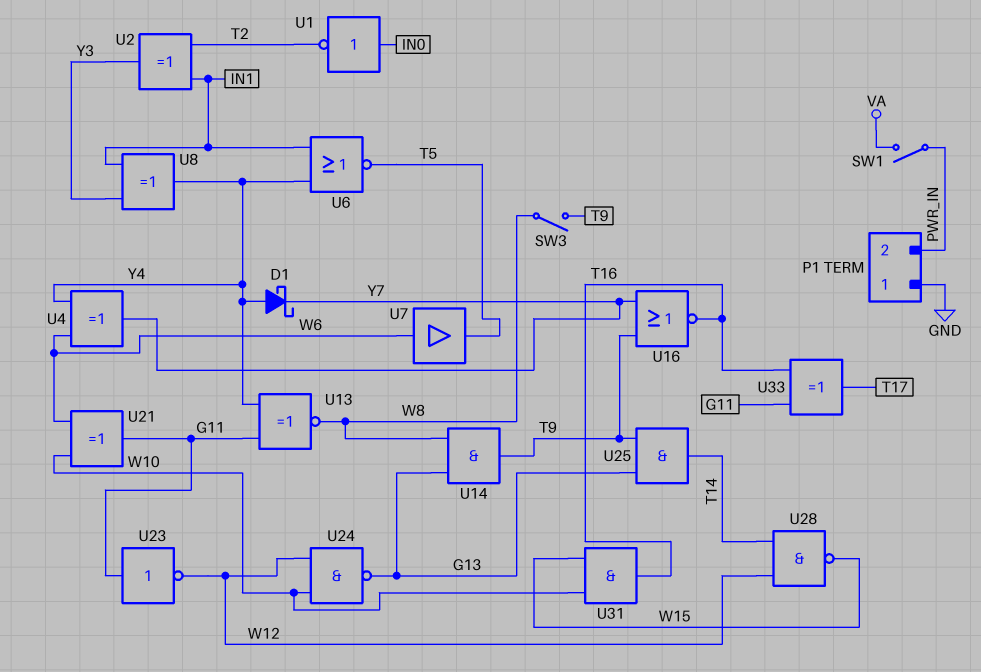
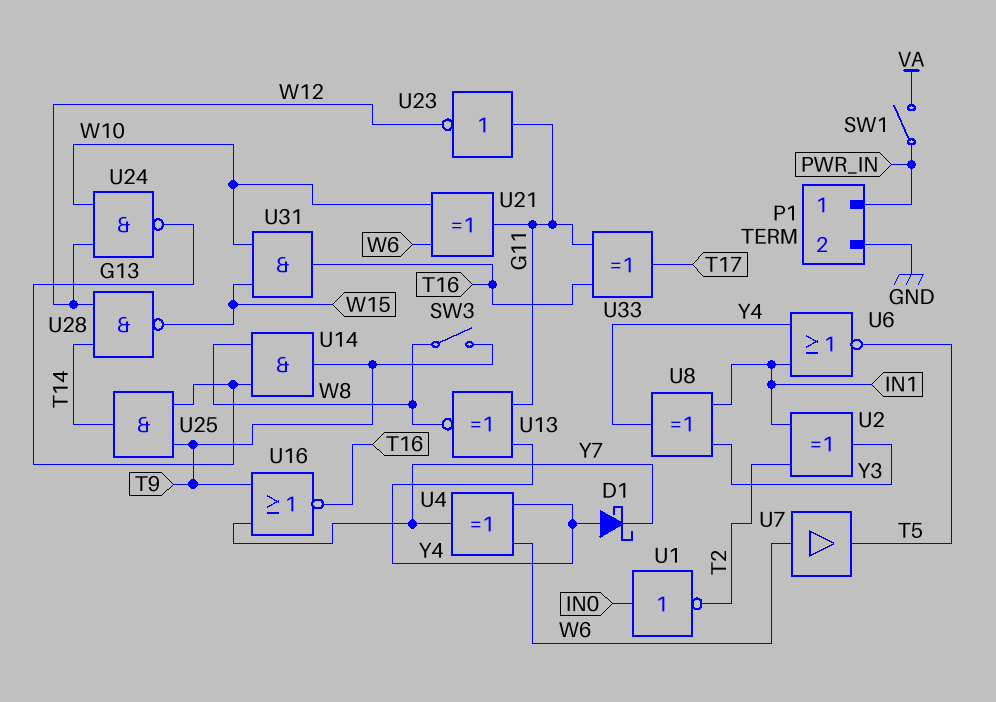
P1 pin 1: GND -> PWR_IN
P1 pin 2: PWR_IN -> GND

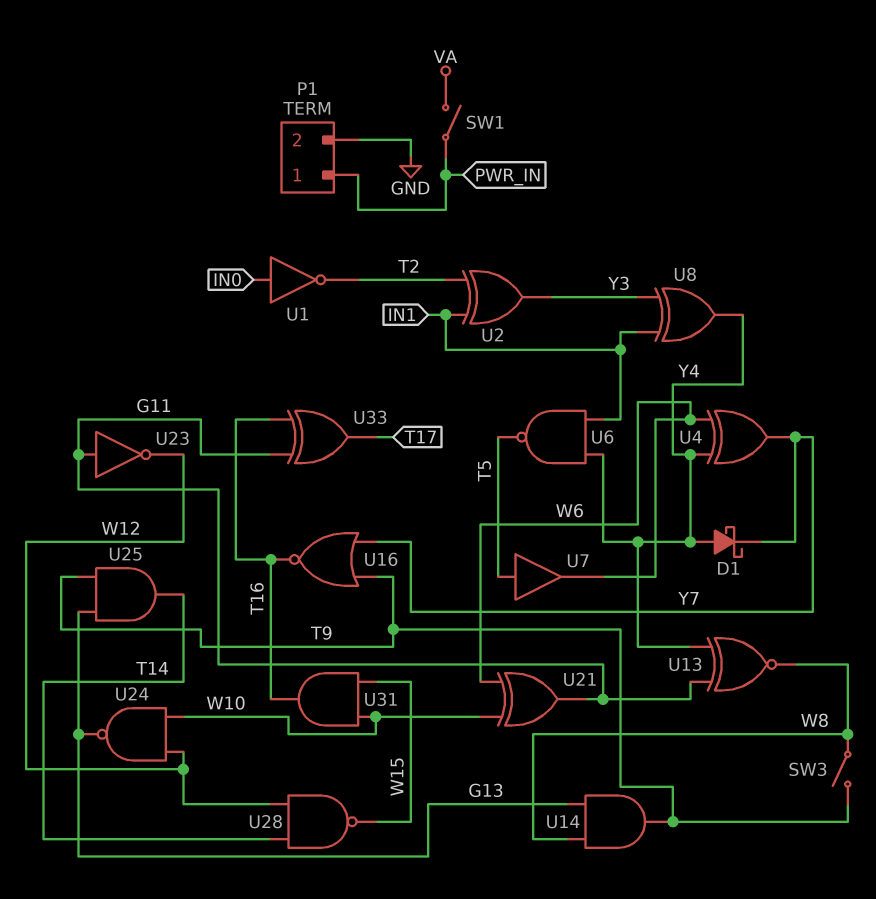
U6: NOR (in IN1, in Y4, out T5) -> NAND (in IN1, in Y4, out T5)
U7: buffer (in W6, out T5) -> buffer (in T5, out W6)

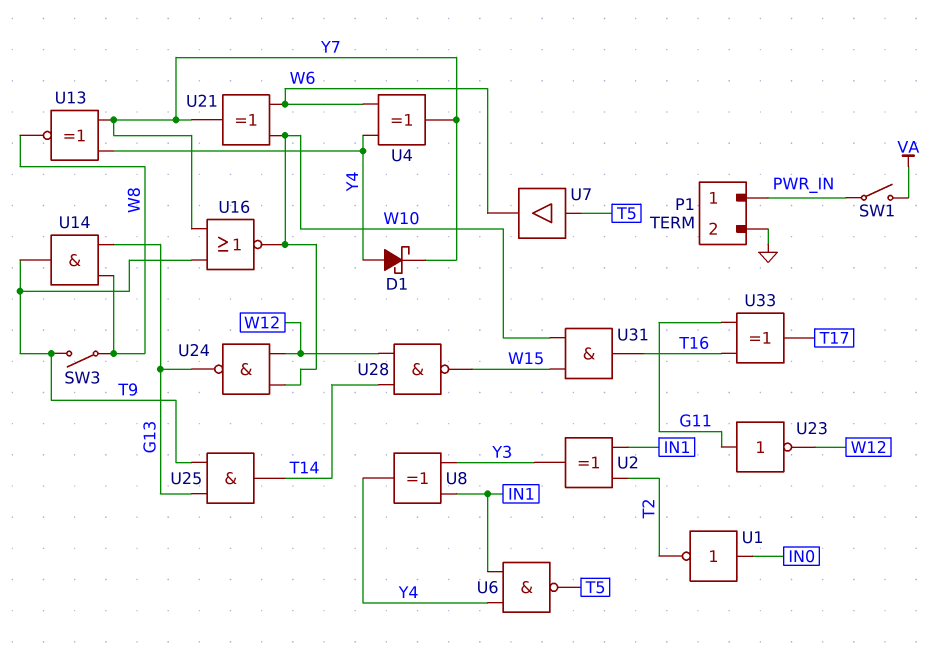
U13: XNOR (in G11, in Y4, out W8) -> XNOR (in Y4, in Y7, out W8)
U16: NOR (in T9, in Y7, out T16) -> NOR (in T9, in Y7, out W10)
U21: XOR (in W6, in W10, out G11) -> XOR (in W6, in W10, out Y7)

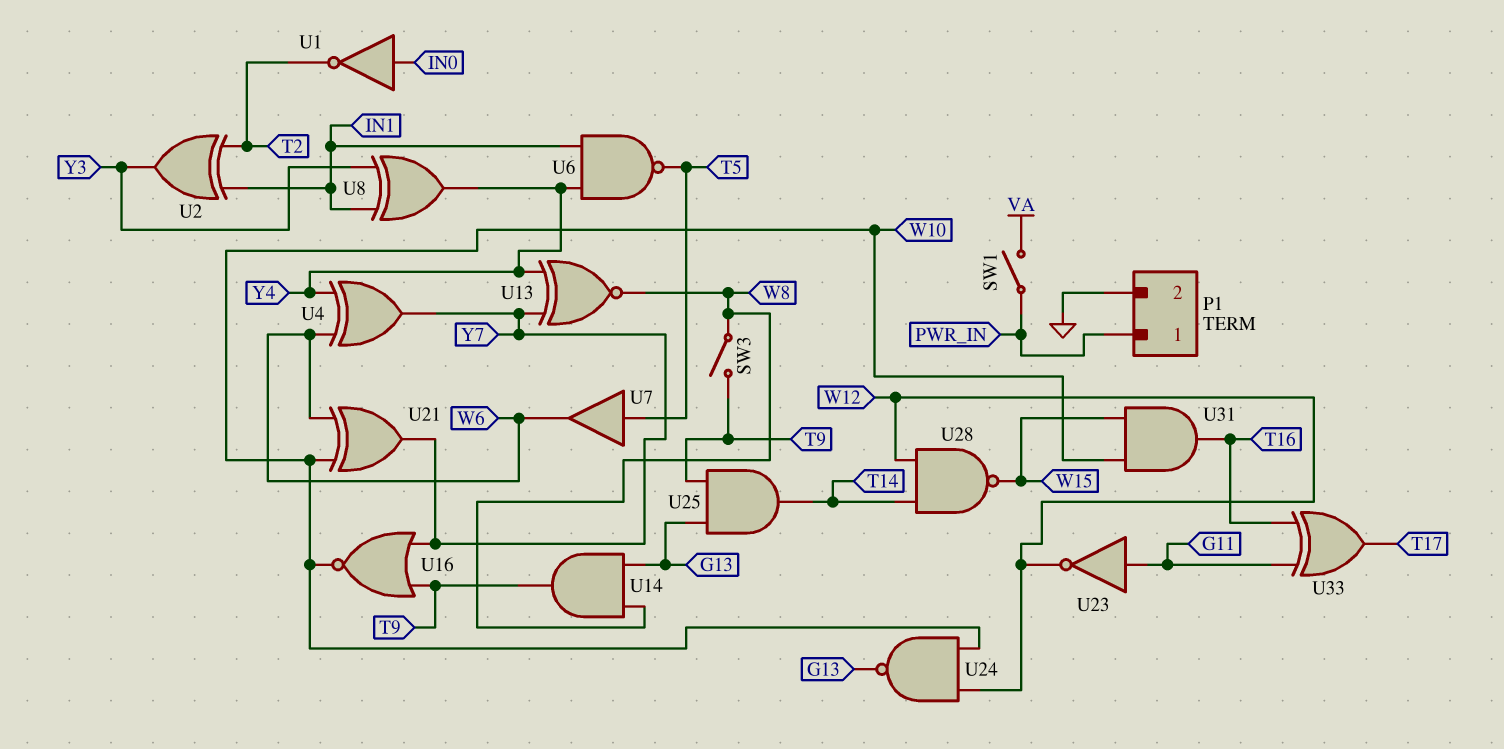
D1: schottky (A Y4, K Y7) -> none

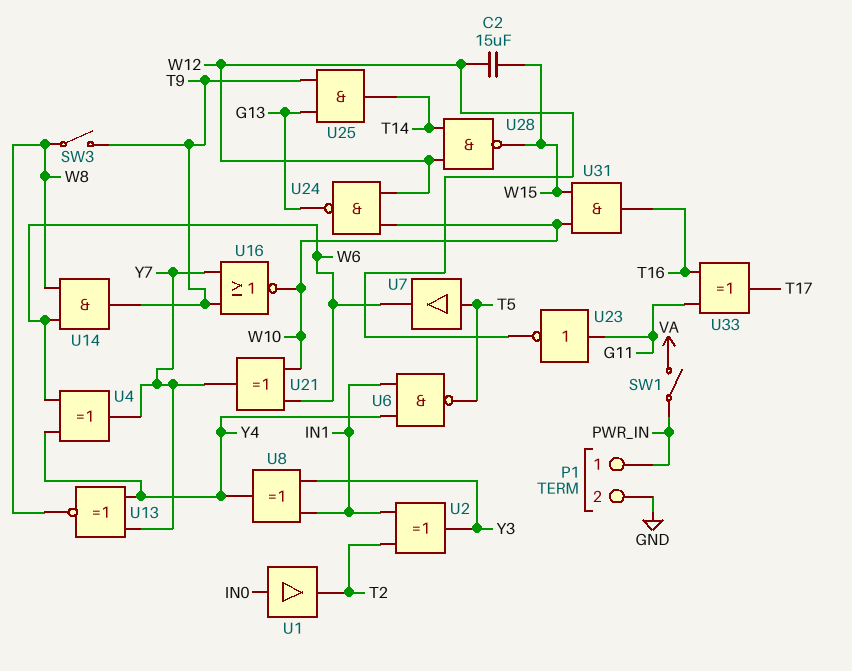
C2: none -> 15uF (W12, W15)
U1: NOT (in IN0, out T2) -> buffer (in IN0, out T2)
U14: AND (in G13, in W8, out T9) -> AND (in W6, in W8, out T9)

